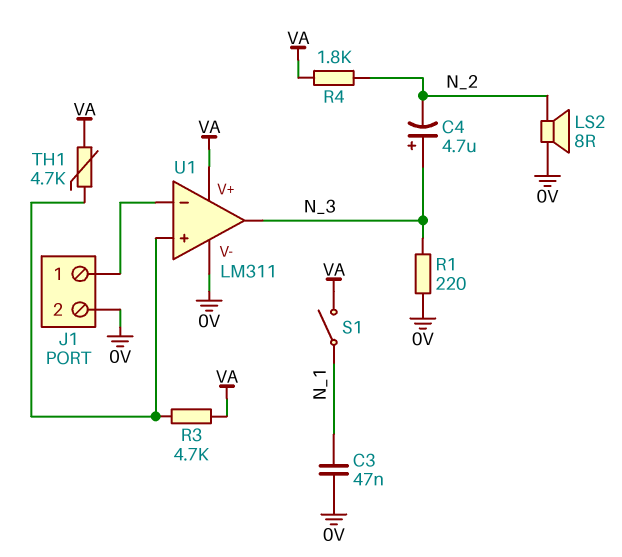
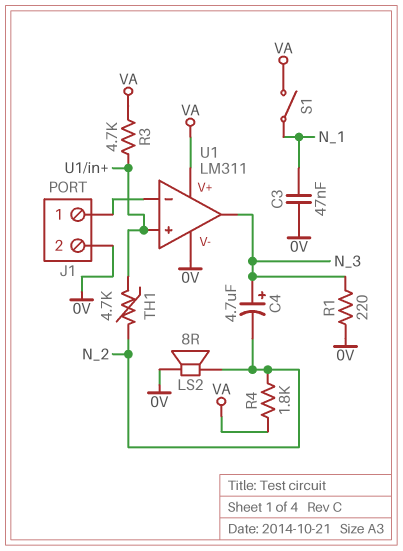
TH1: 4.7k (U1/in+, VA) -> 4.7k (N_2, U1/in+)

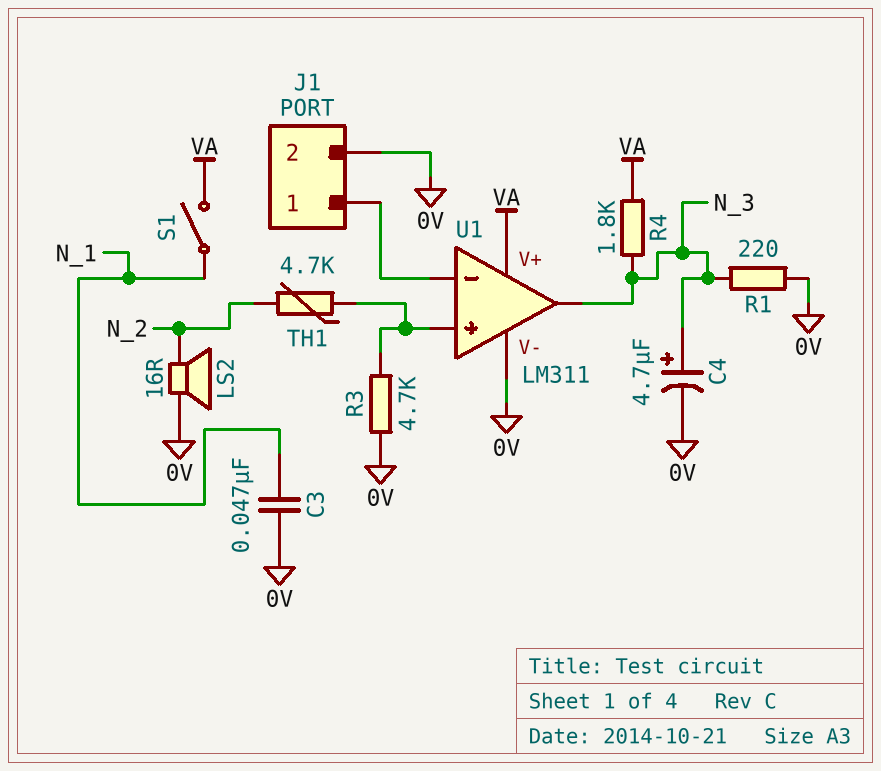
C4: 4.7uF (plus N_3, minus N_2) -> 4.7uF (plus N_3, minus 0V)
LS2: speaker 8R (0V, N_2) -> speaker 16R (0V, N_2)
R3: 4.7k (U1/in+, VA) -> 4.7k (0V, U1/in+)
R4: 1.8k (N_2, VA) -> 1.8k (N_3, VA)

